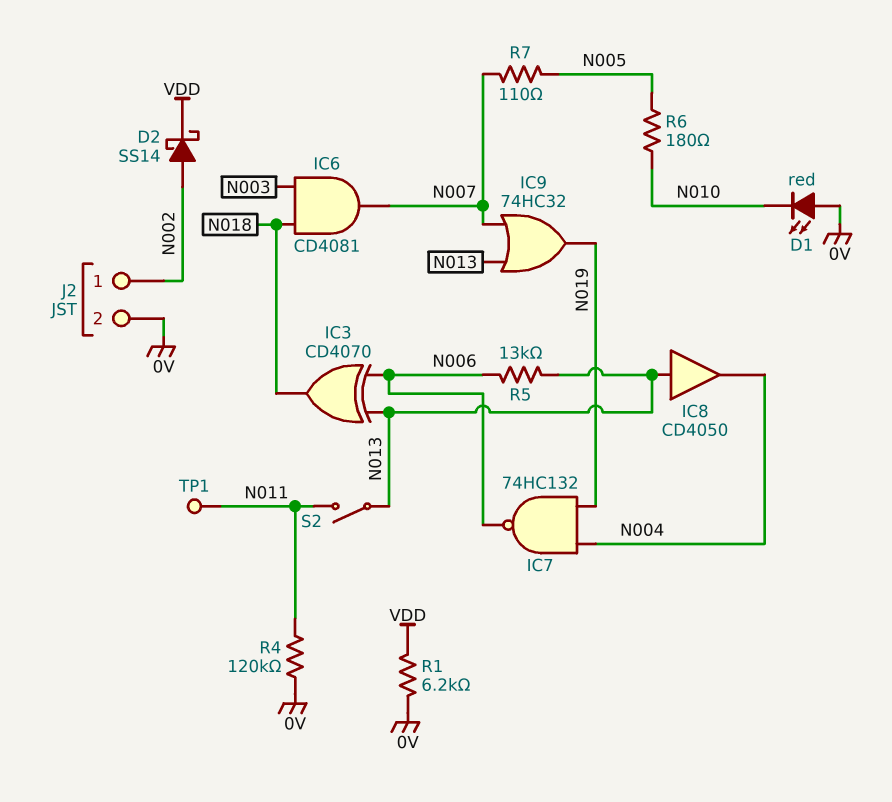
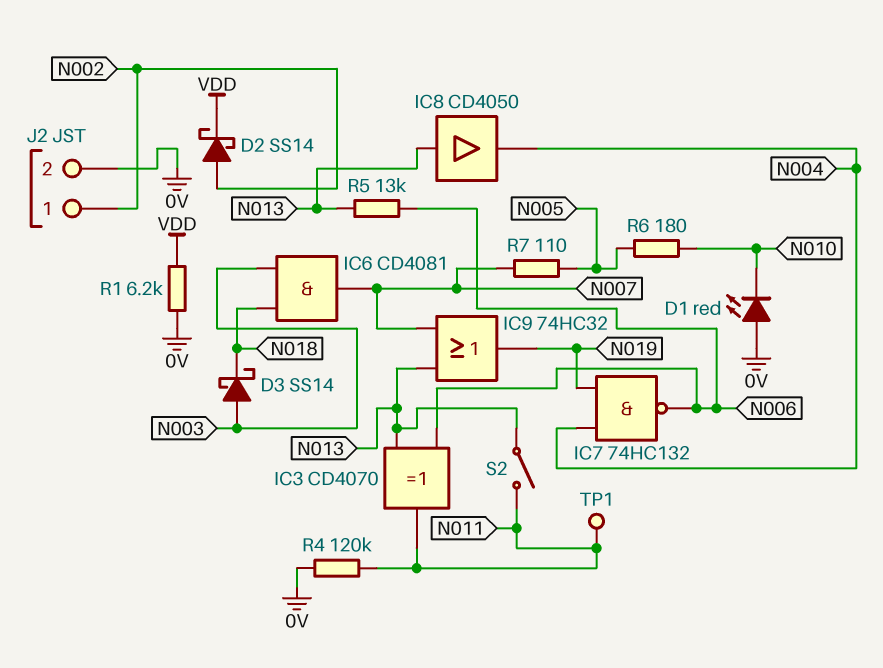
D3: none -> schottky SS14 (A N003, K N018)
IC3: XOR CD4070 (in N006, in N013, out N018) -> XOR CD4070 (in N006, in N013, out N011)

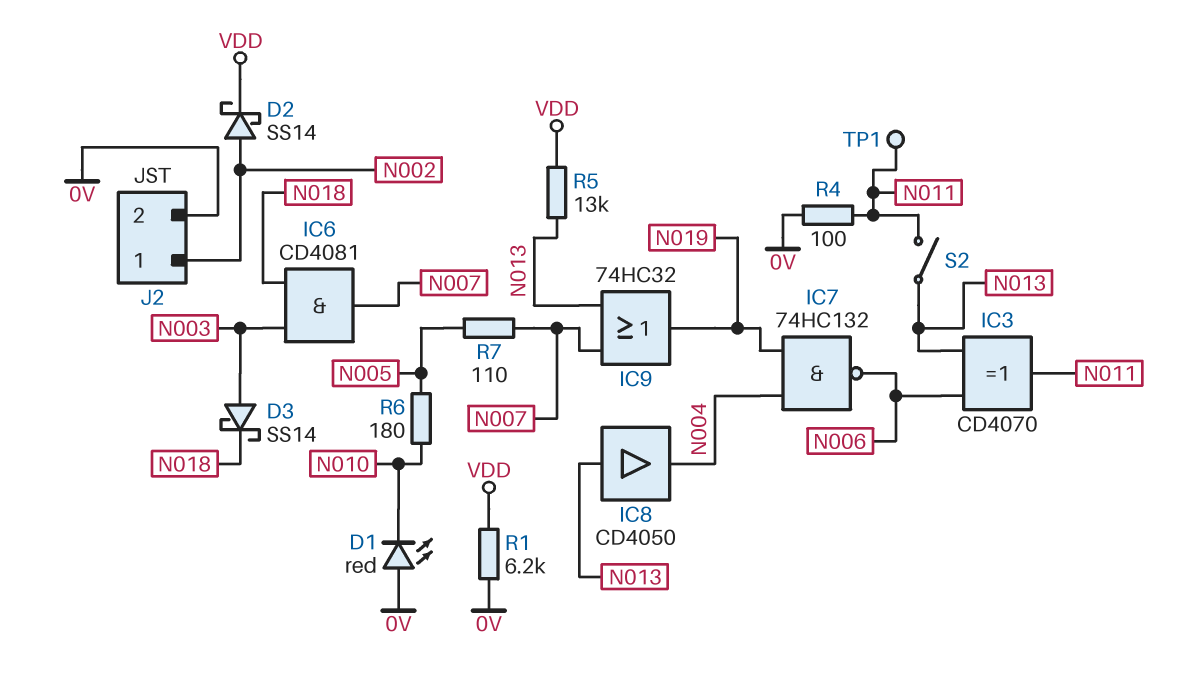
R4: 120k (0V, N011) -> 100 (0V, N011)
R5: 13k (N006, N013) -> 13k (N013, VDD)

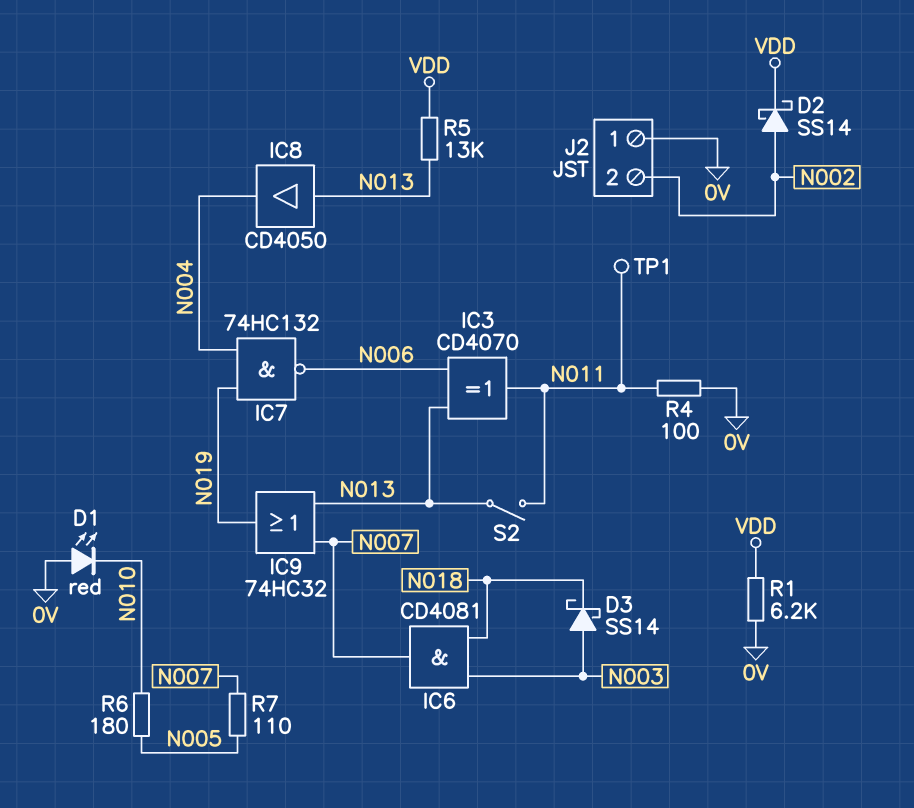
J2 pin 1: N002 -> 0V
J2 pin 2: 0V -> N002

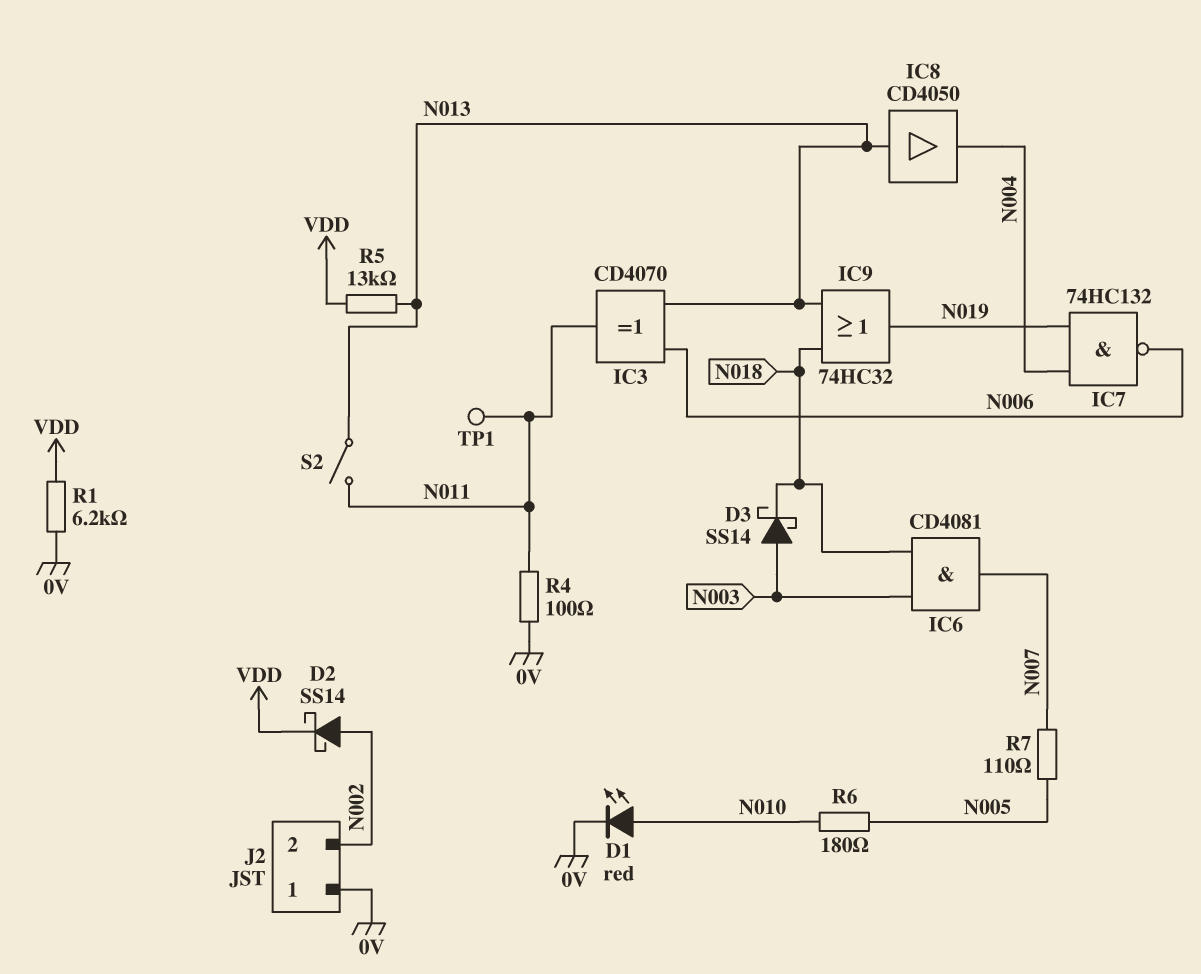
D1: LED red (A 0V, K N010) -> LED red (A N010, K 0V)
IC9: OR 74HC32 (in N007, in N013, out N019) -> OR 74HC32 (in N013, in N018, out N019)

